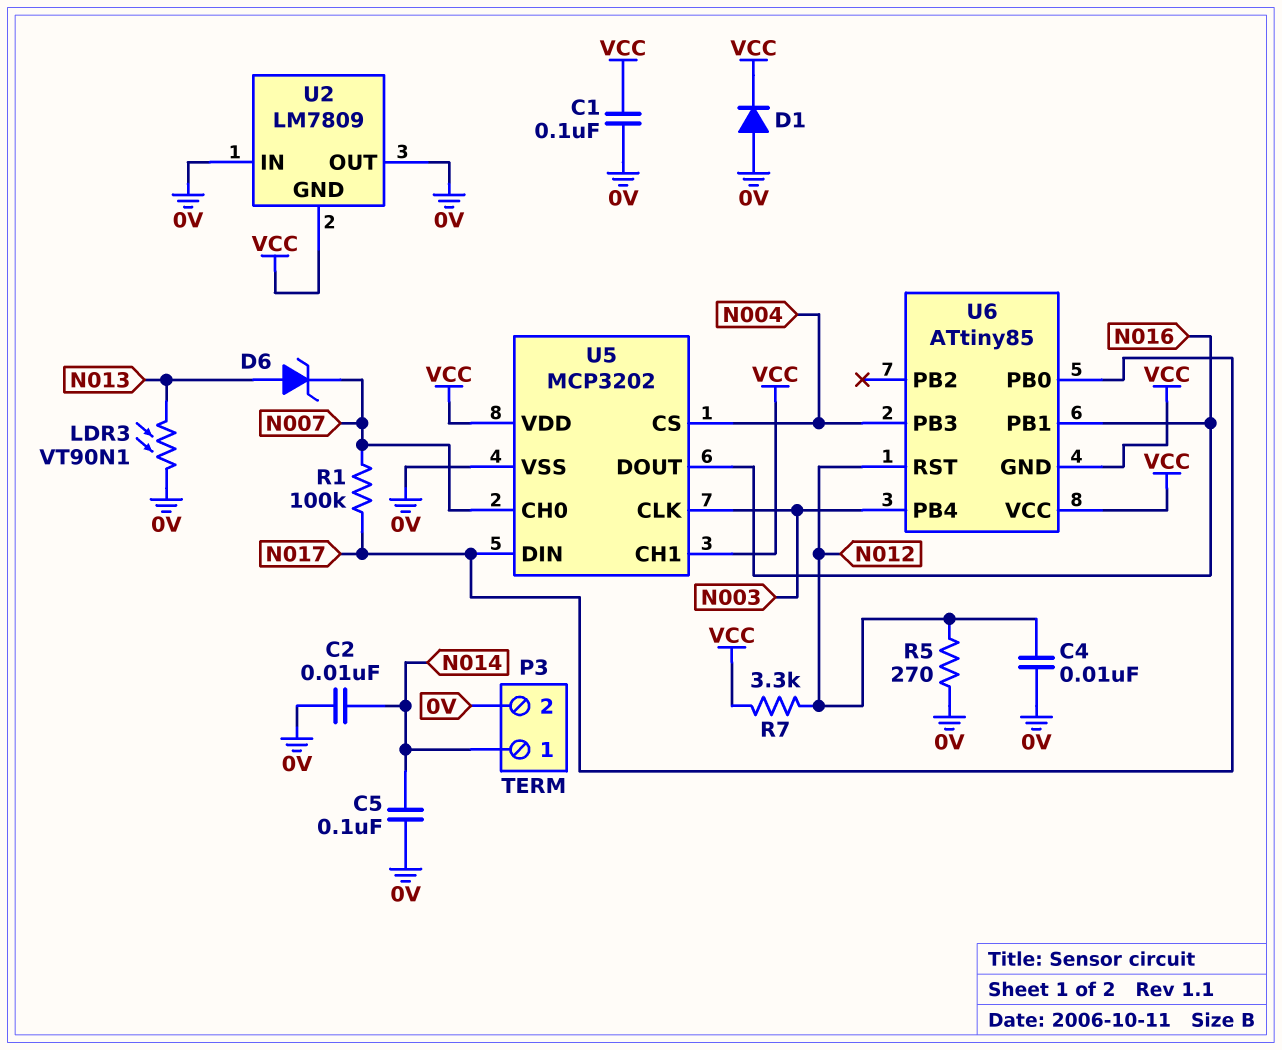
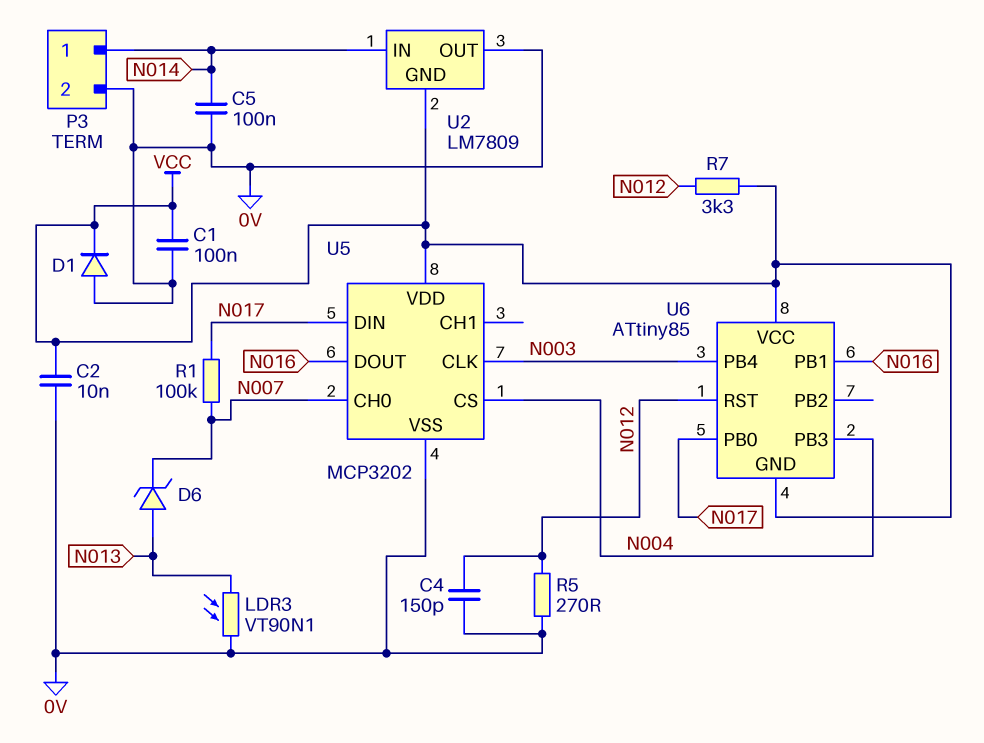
C2: 10nF (0V, N014) -> 10nF (0V, VCC)
C4: 10nF (0V, N012) -> 150pF (0V, N012)
U2 pin IN: 0V -> N014
U5 pin CH1: VCC -> none

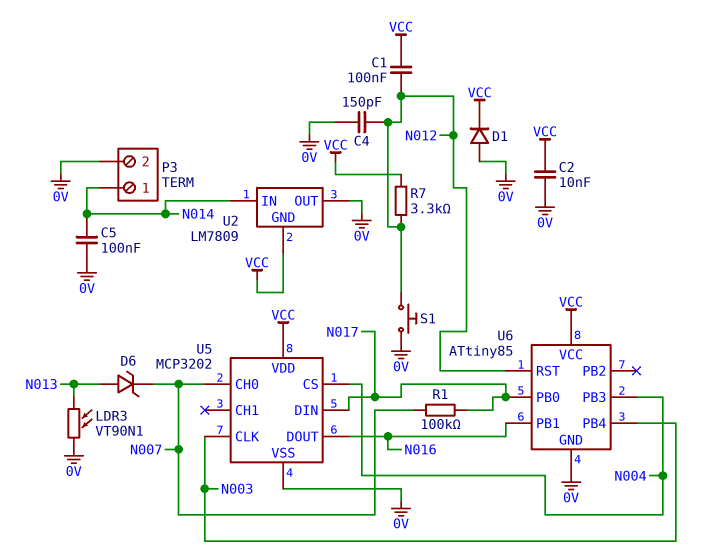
C1: 100nF (0V, VCC) -> 100nF (N012, VCC)
R5: 270 (0V, N012) -> none
S1: none -> button (0V, N012)
U6 pin GND: VCC -> 0V

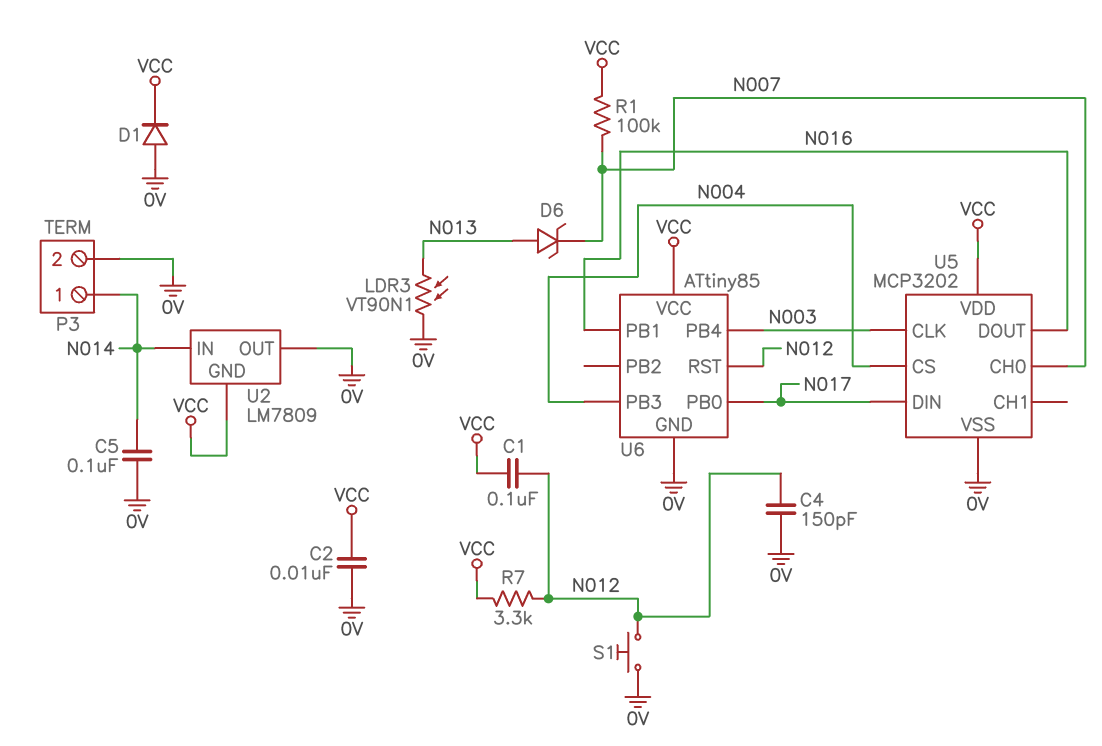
R1: 100k (N007, N017) -> 100k (N007, VCC)

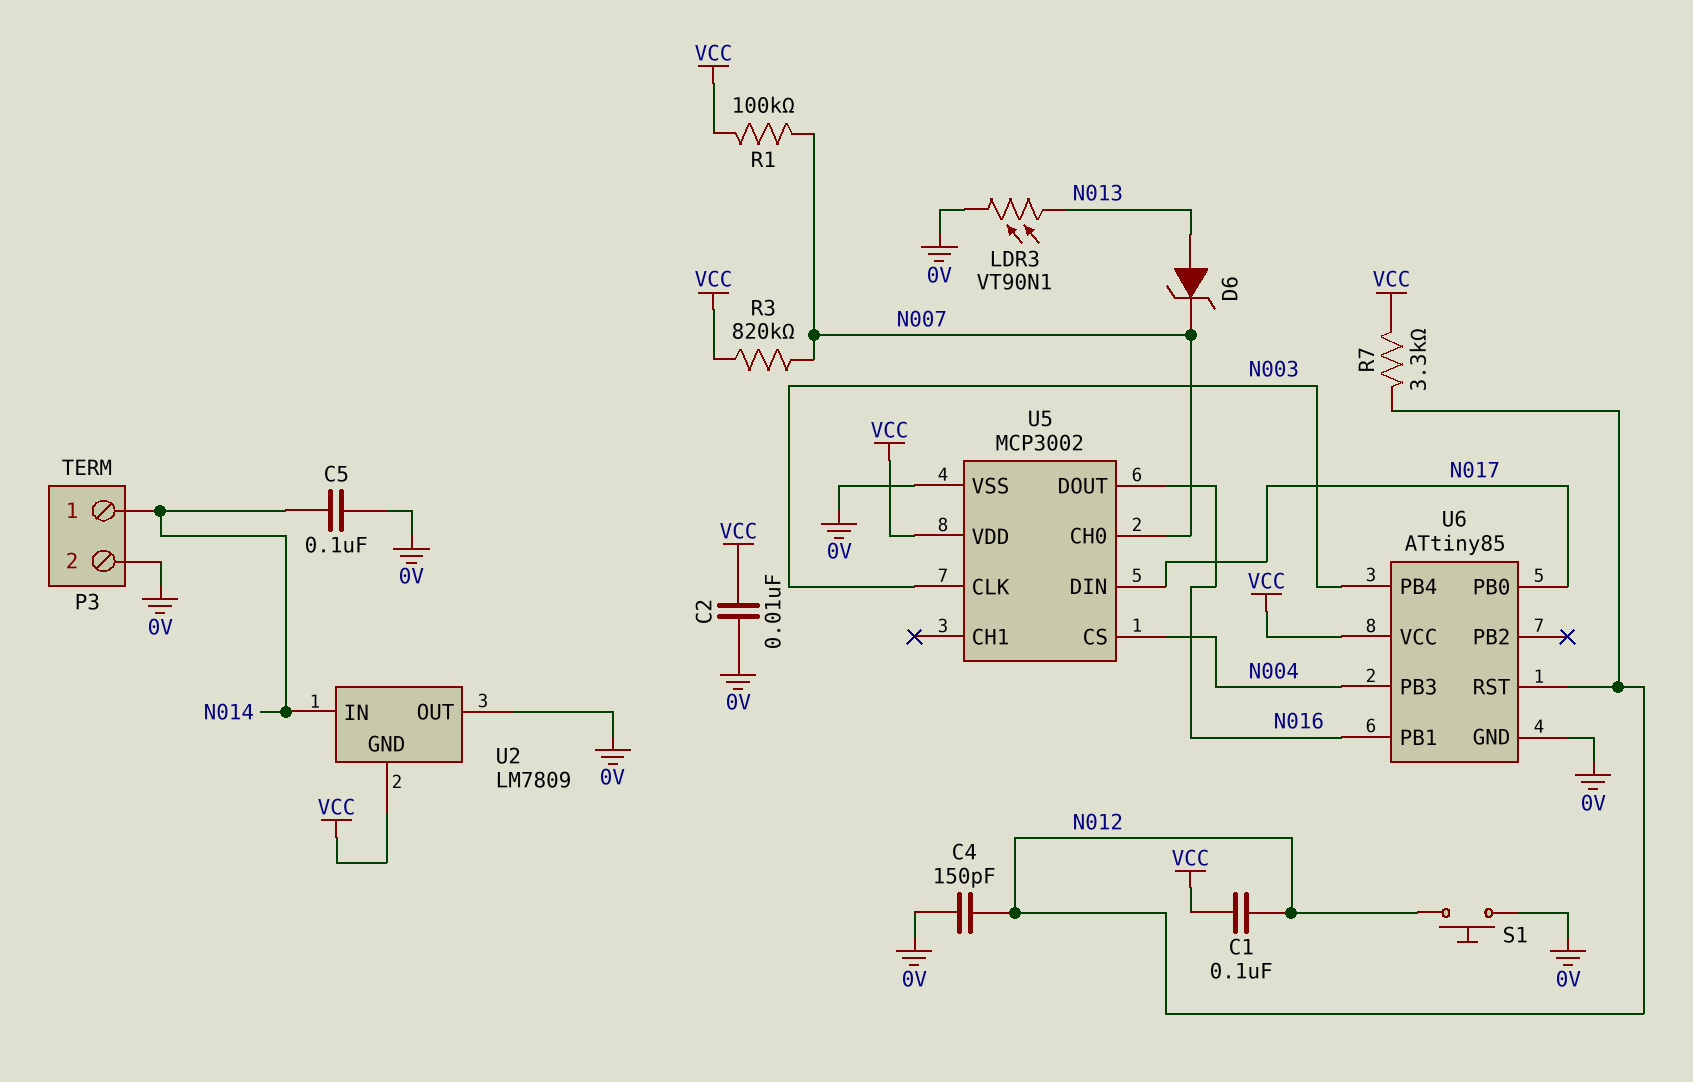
D1: diode (A 0V, K VCC) -> none
R3: none -> 820k (N007, VCC)
U5: MCP3202 -> MCP3002

